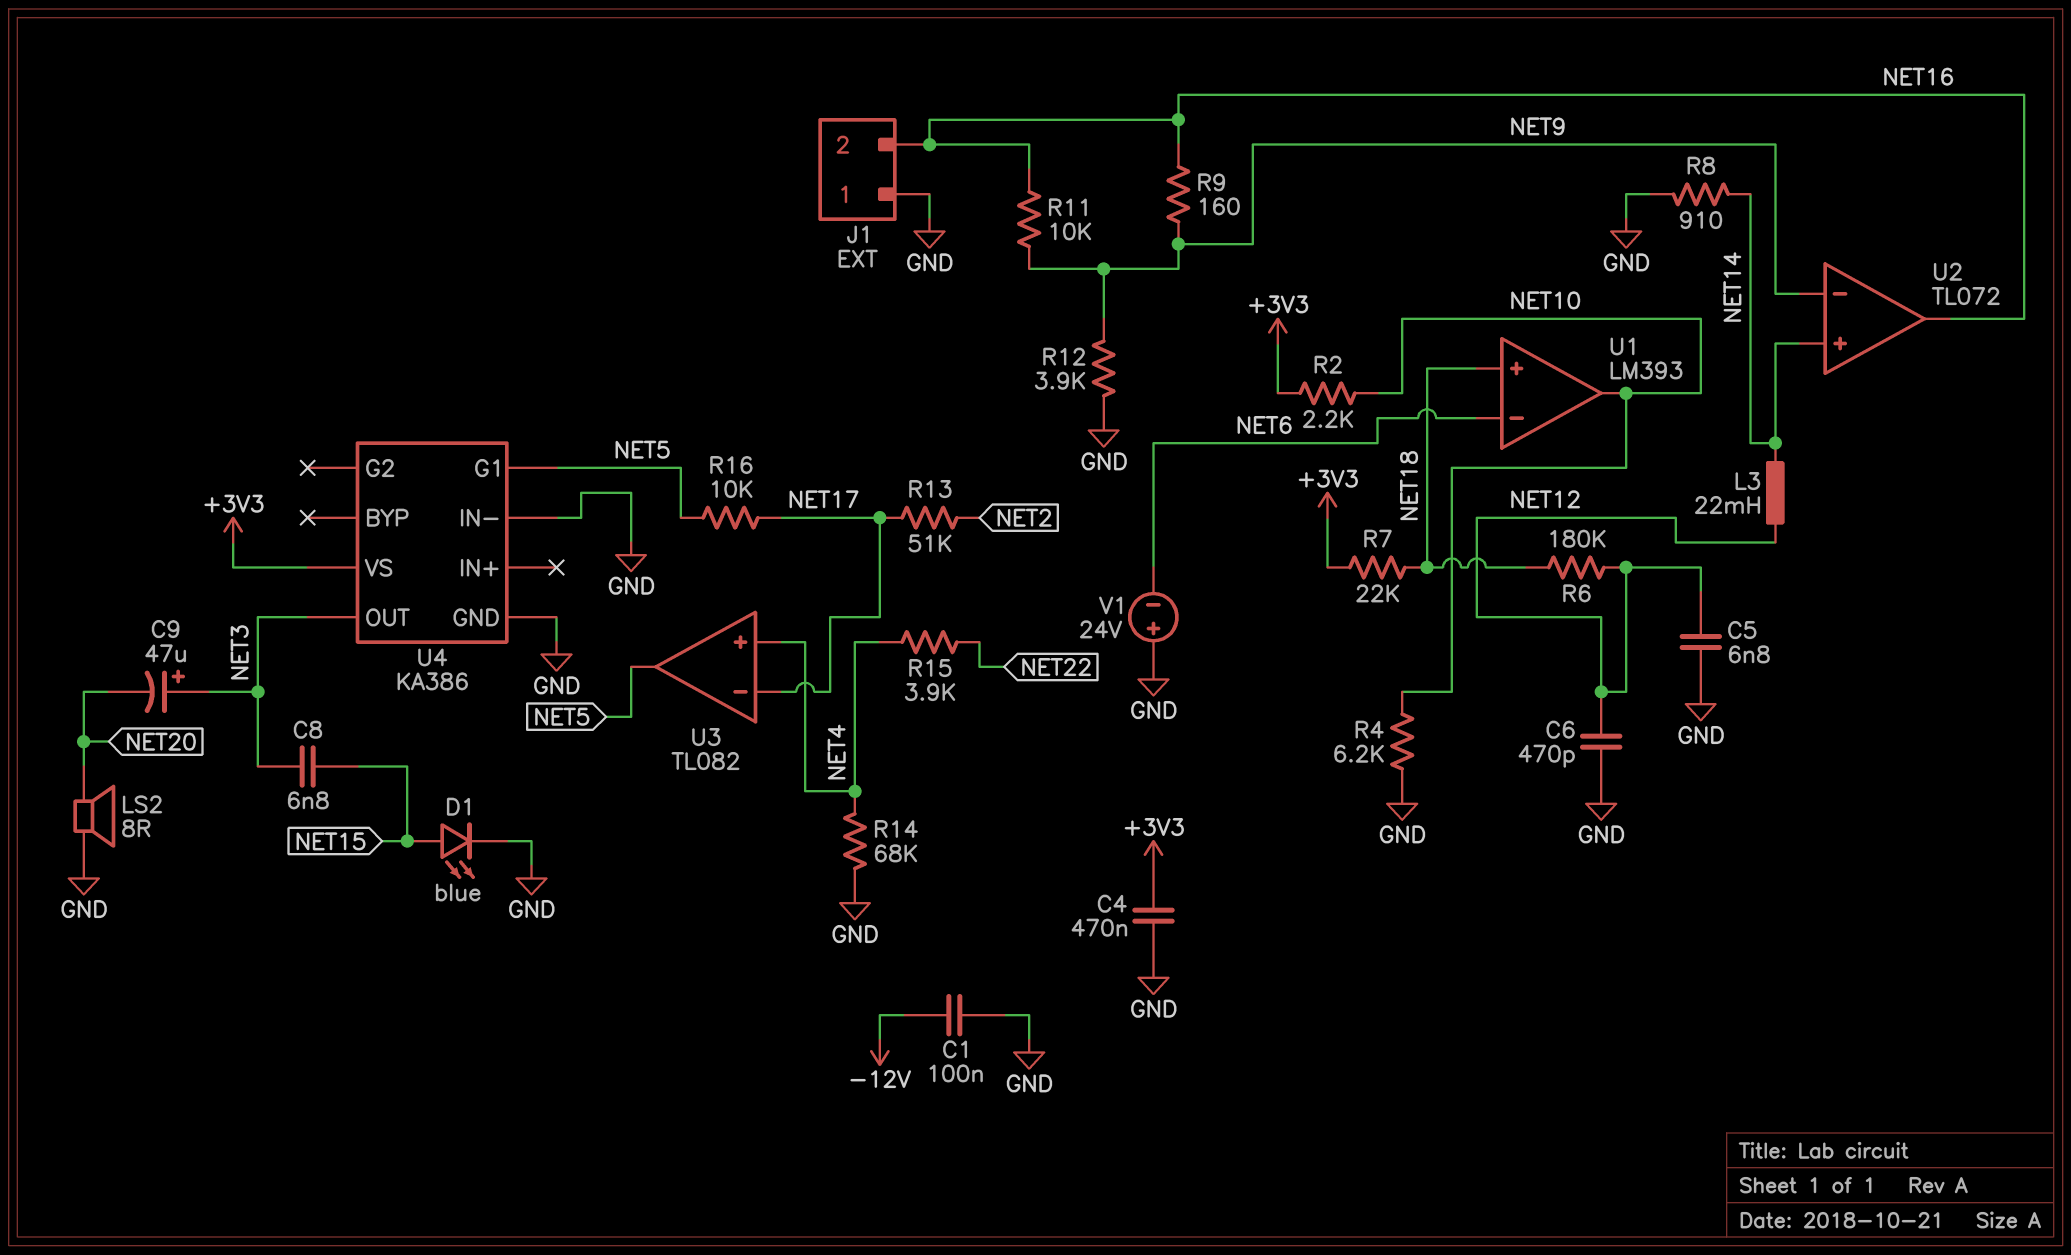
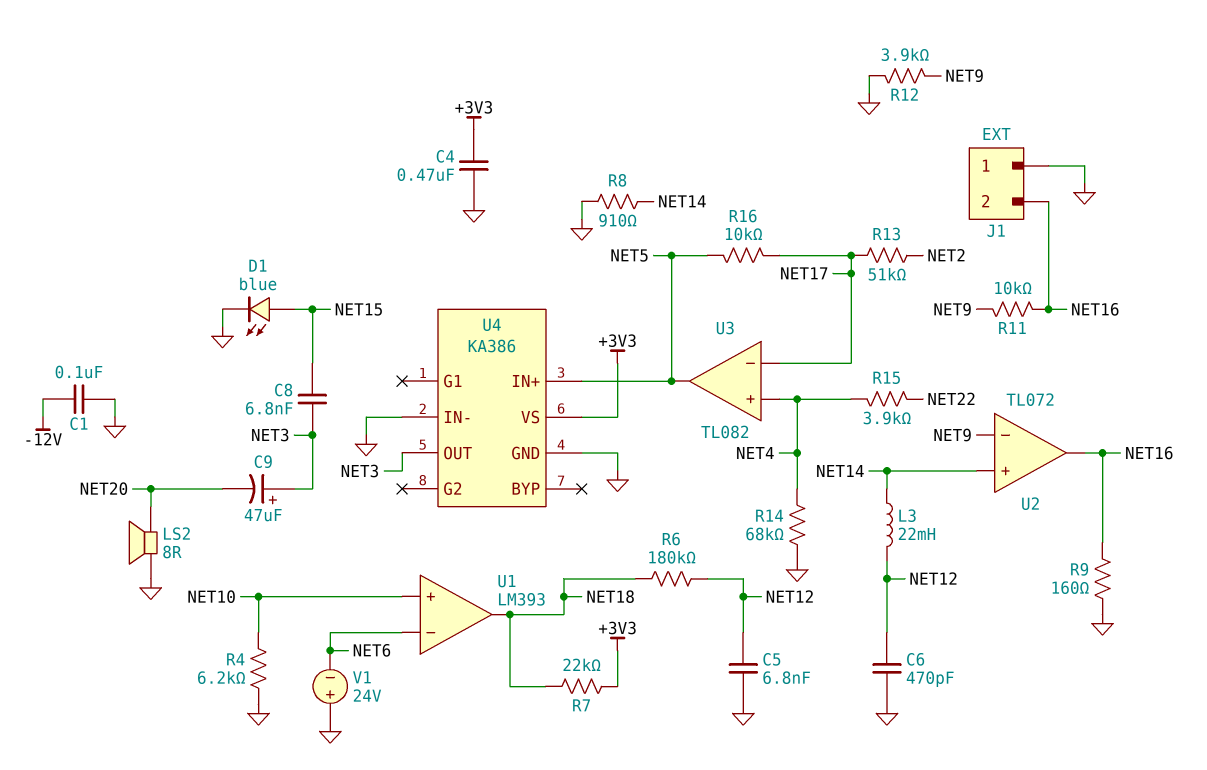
R2: 2.2k (+3V3, NET10) -> none
R9: 160 (NET9, NET16) -> 160 (GND, NET16)
U1 pin in+: NET18 -> NET10
U1 pin out: NET10 -> NET18
U4 pin G1: NET5 -> none
U4 pin IN+: none -> NET5

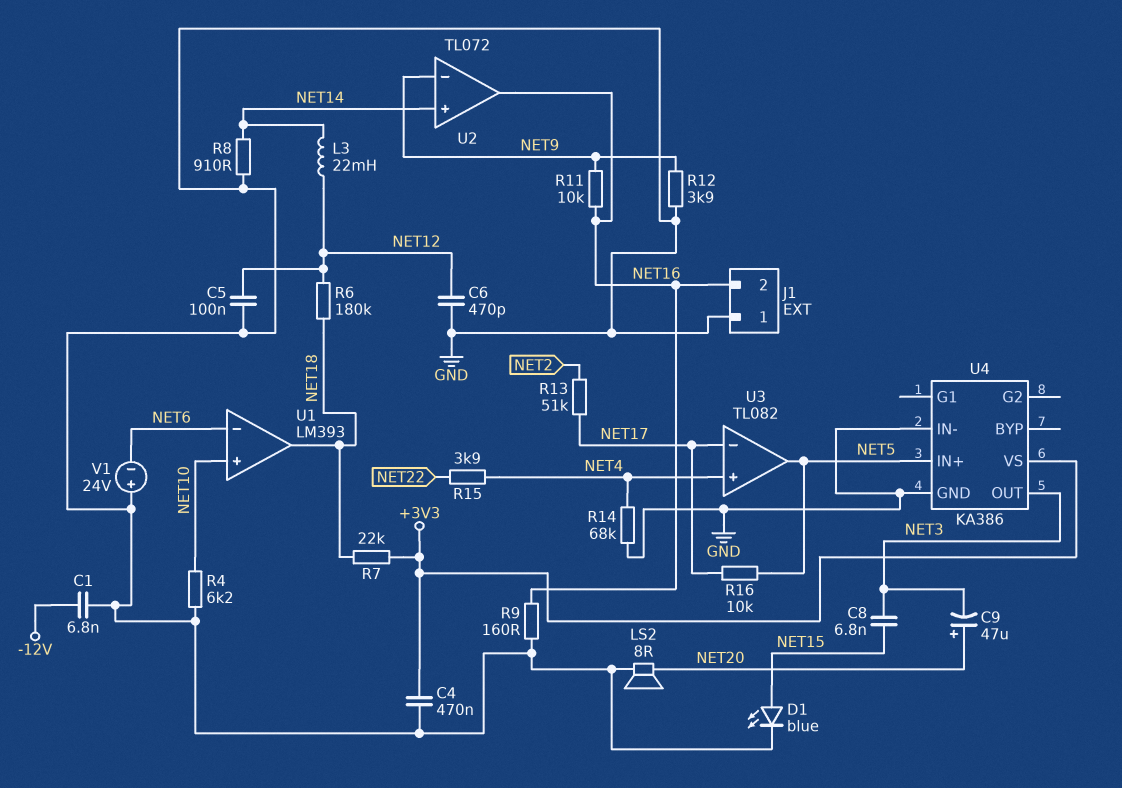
C1: 100nF (-12V, GND) -> 6.8nF (-12V, GND)
C5: 6.8nF (GND, NET12) -> 100nF (GND, NET12)
C9: 47uF (plus NET3, minus NET20) -> 47uF (plus NET20, minus NET3)

